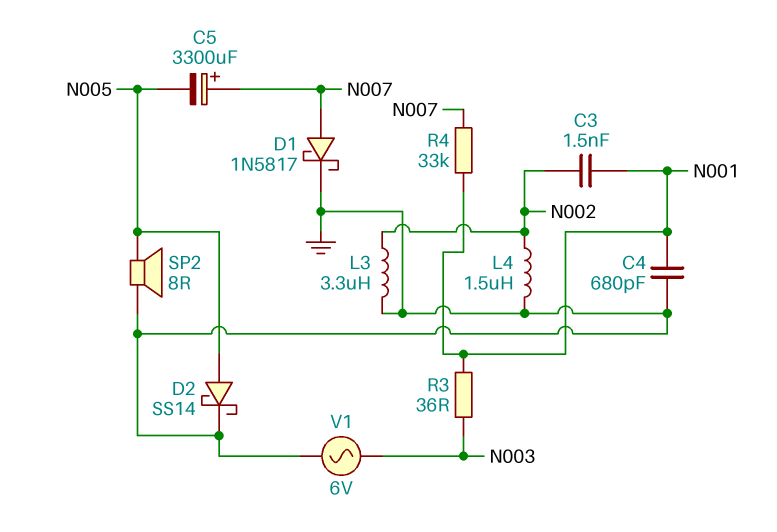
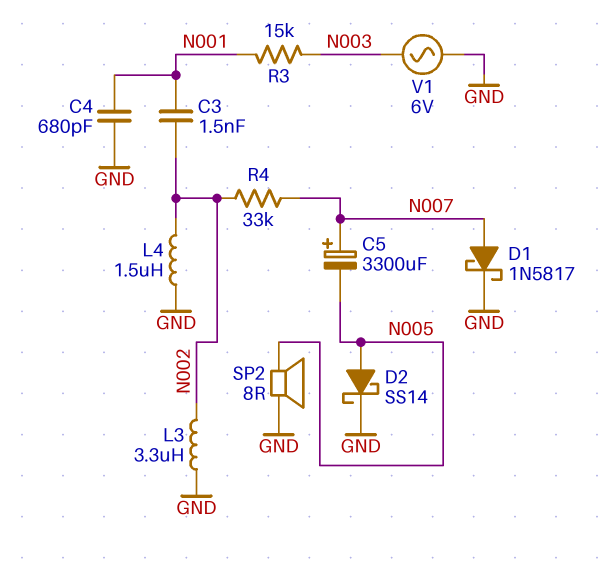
R3: 36 (N001, N003) -> 15k (N001, N003)
R4: 33k (N001, N007) -> 33k (N002, N007)

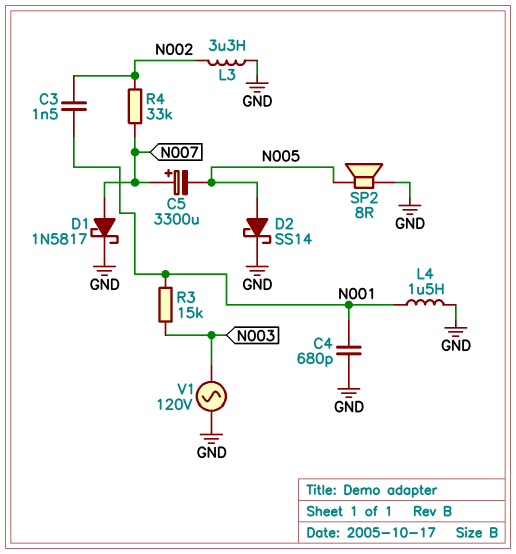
L4: 1.5uH (GND, N002) -> 1.5uH (GND, N001)
V1: AC 6V (GND, N003) -> AC 120V (GND, N003)

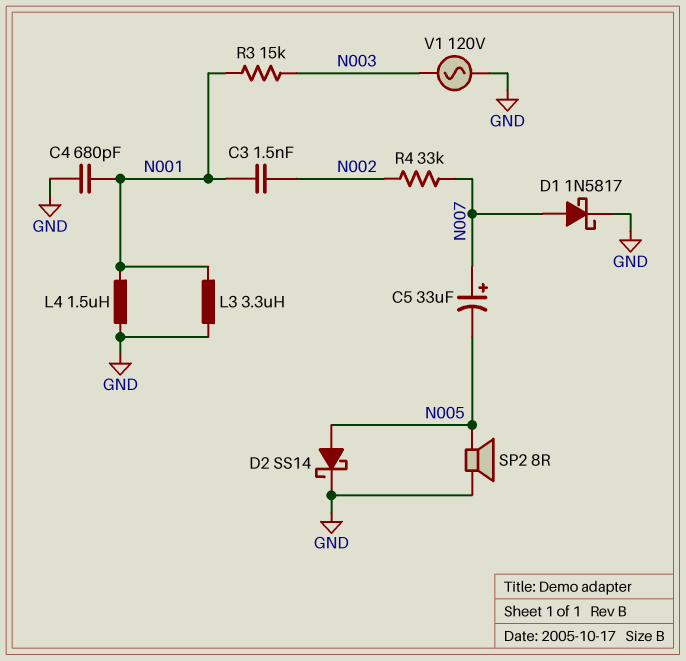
C5: 3300uF (plus N007, minus N005) -> 33uF (plus N007, minus N005)
L3: 3.3uH (GND, N002) -> 3.3uH (GND, N001)

